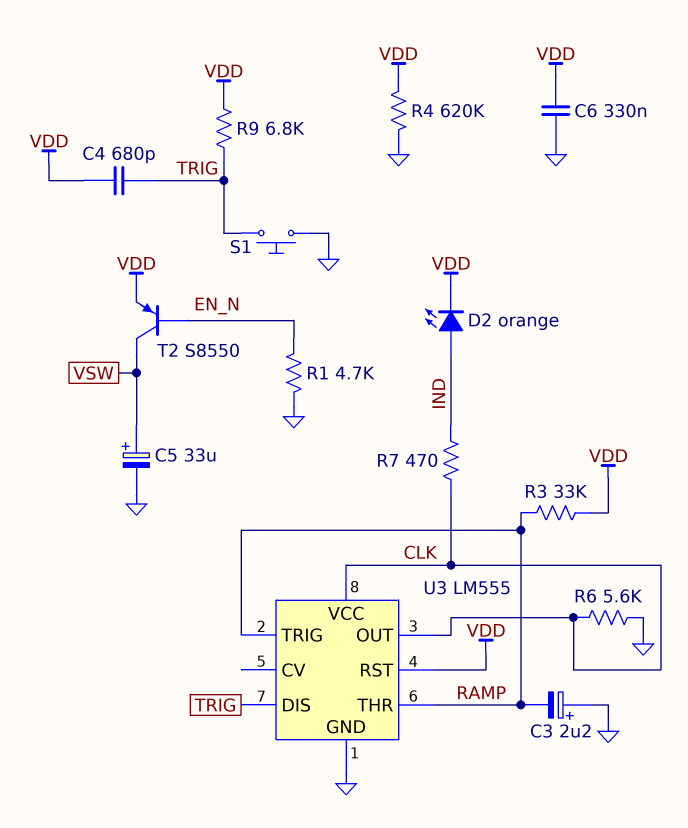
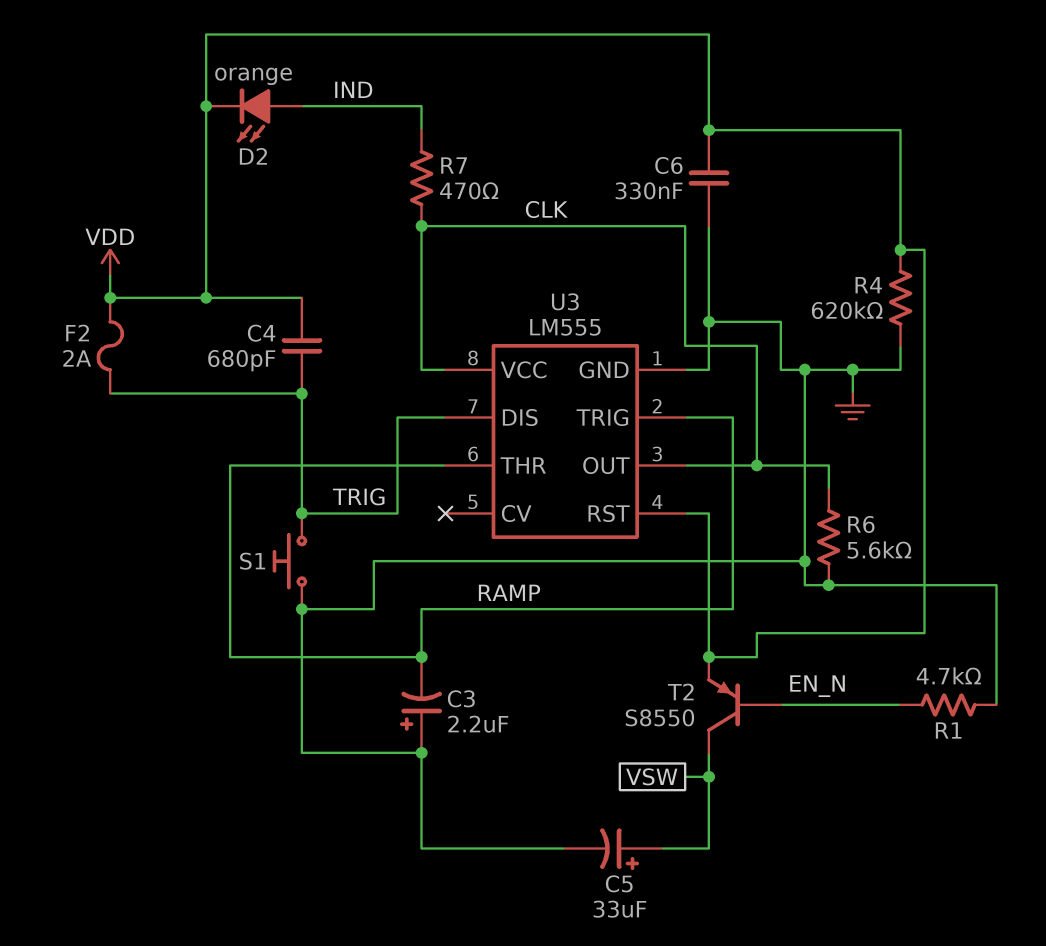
F2: none -> 2A (TRIG, VDD)
R3: 33k (RAMP, VDD) -> none
R9: 6.8k (TRIG, VDD) -> none

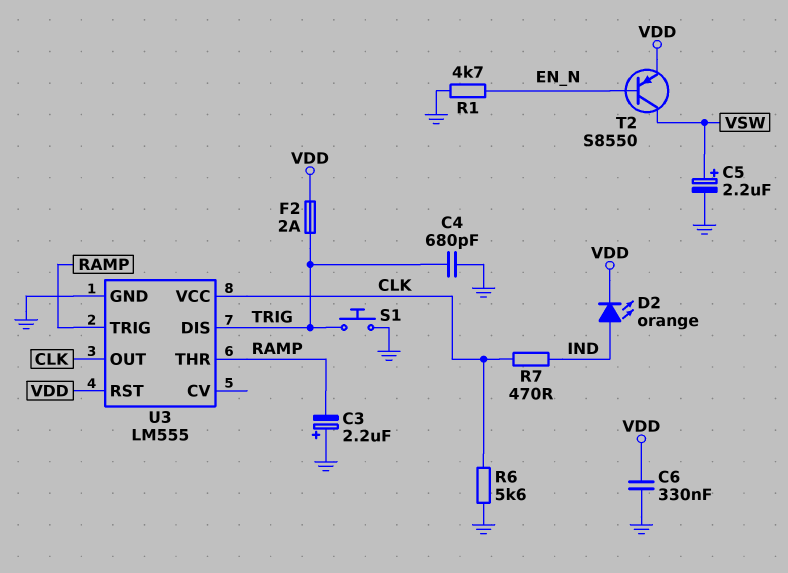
C4: 680pF (TRIG, VDD) -> 680pF (GND, TRIG)
C5: 33uF (plus VSW, minus GND) -> 2.2uF (plus VSW, minus GND)
R4: 620k (GND, VDD) -> none

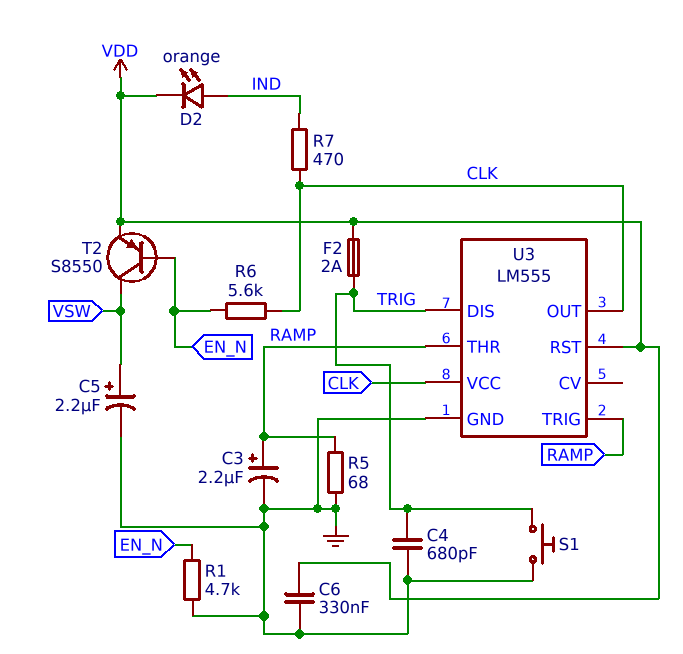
C3: 2.2uF (plus GND, minus RAMP) -> 2.2uF (plus RAMP, minus GND)
R5: none -> 68 (GND, RAMP)
R6: 5.6k (CLK, GND) -> 5.6k (CLK, EN_N)

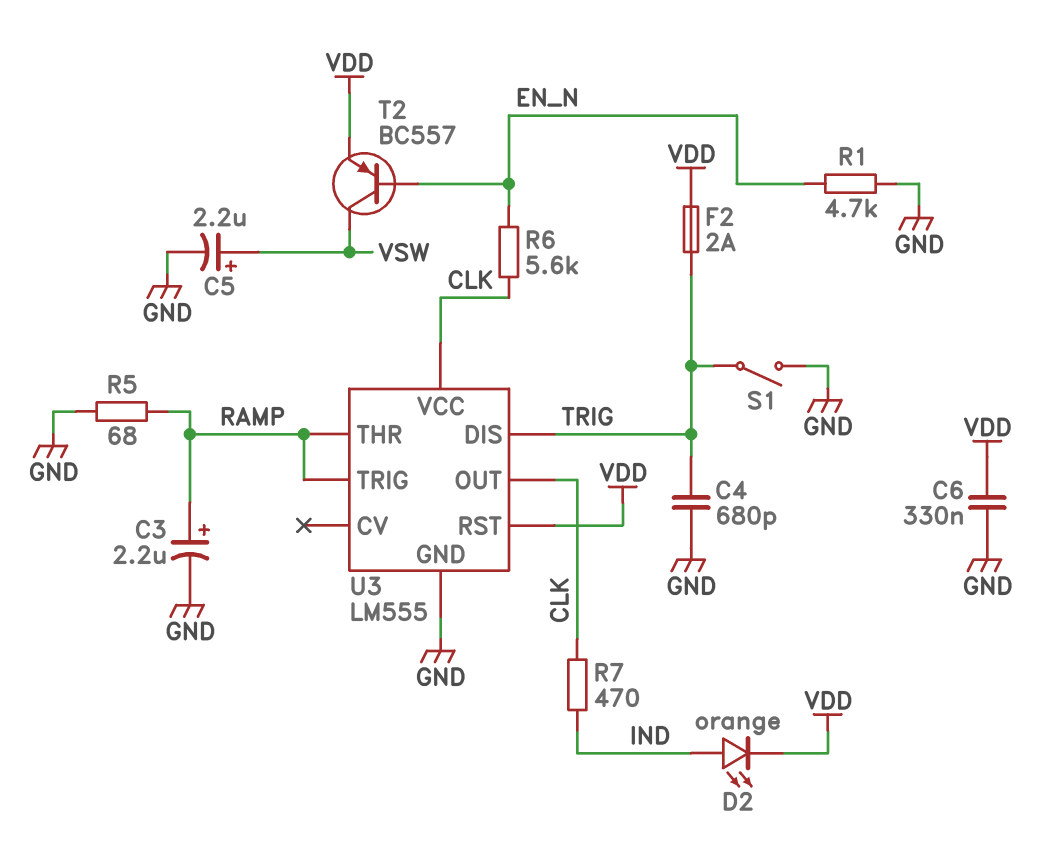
S1: button (GND, TRIG) -> switch (GND, TRIG)
T2: PNP S8550 (B EN_N, C VSW, E VDD) -> PNP BC557 (B EN_N, C VSW, E VDD)

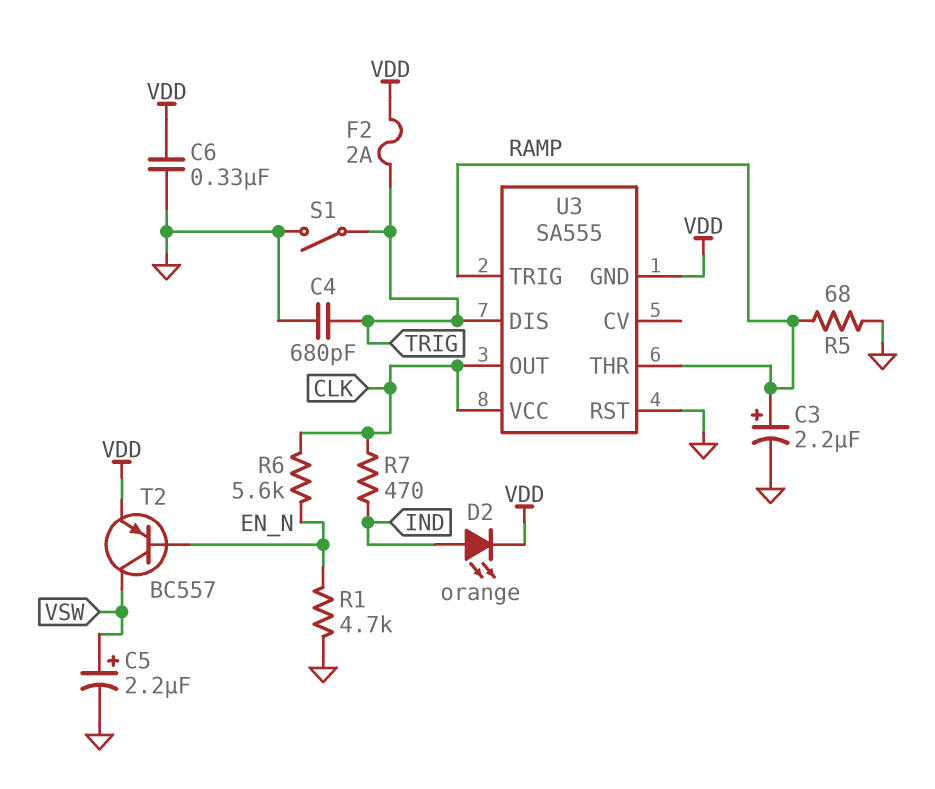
U3: LM555 -> SA555
U3 pin GND: GND -> VDD
U3 pin RST: VDD -> GND

